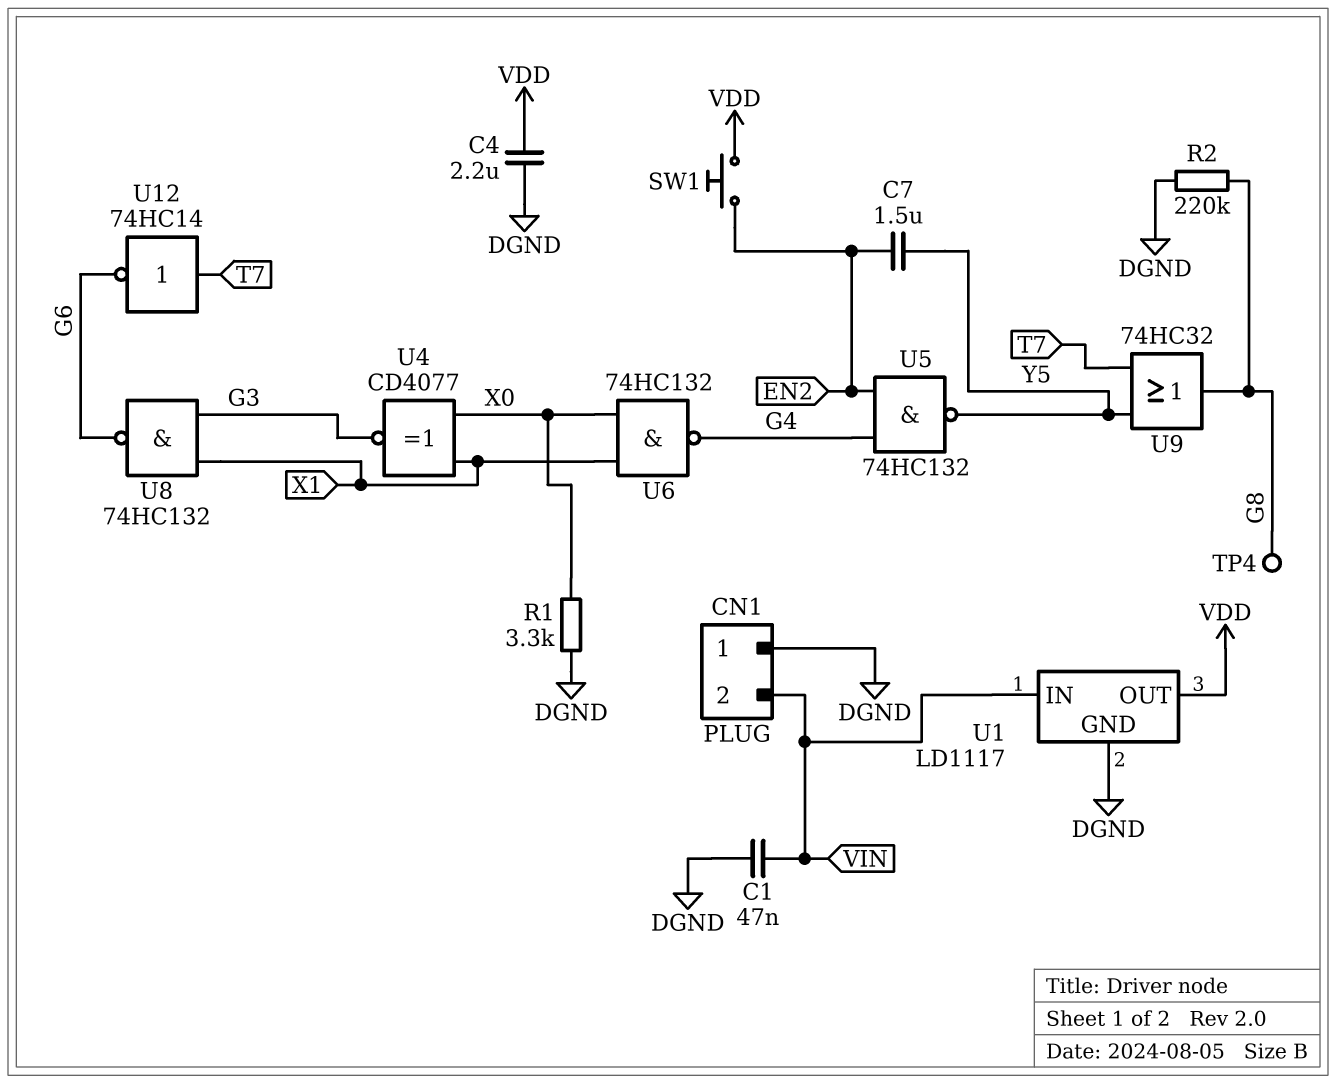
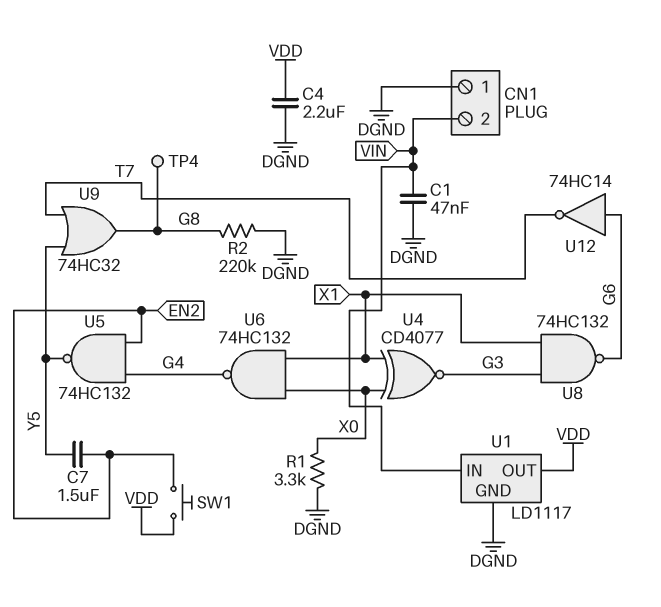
U12: NOT 74HC14 (in T7, out G6) -> NOT 74HC14 (in G6, out T7)

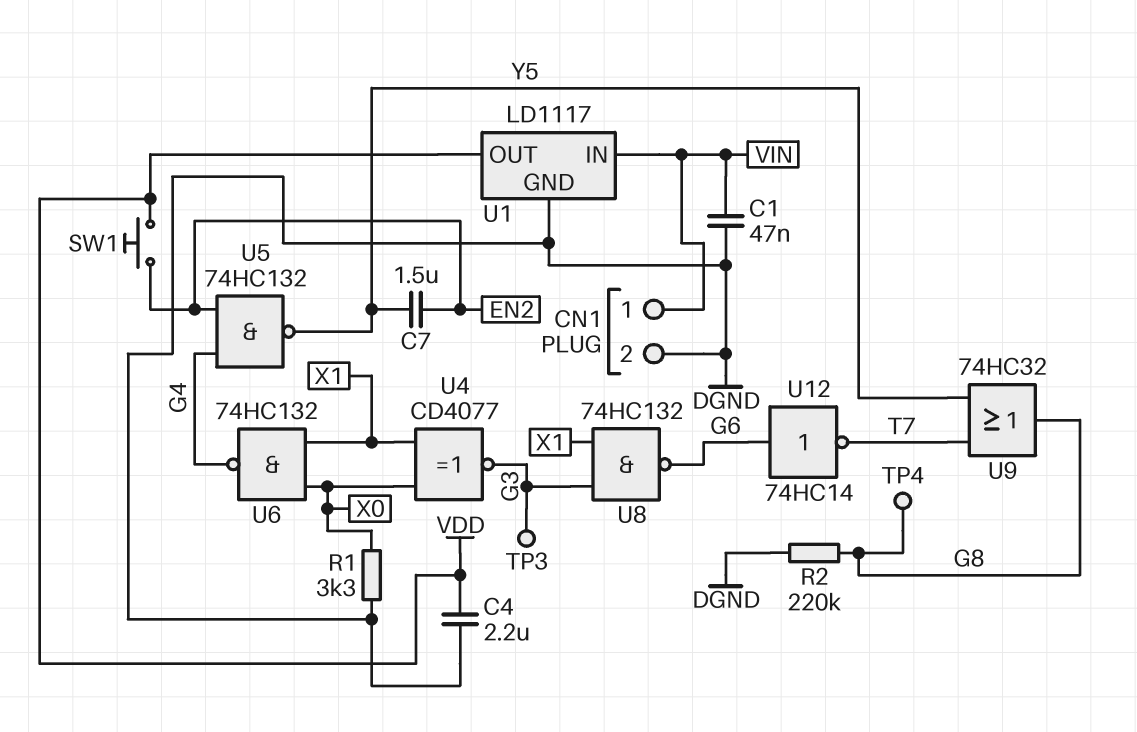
CN1 pin 1: DGND -> VIN
CN1 pin 2: VIN -> DGND
TP3: none -> test point (G3)

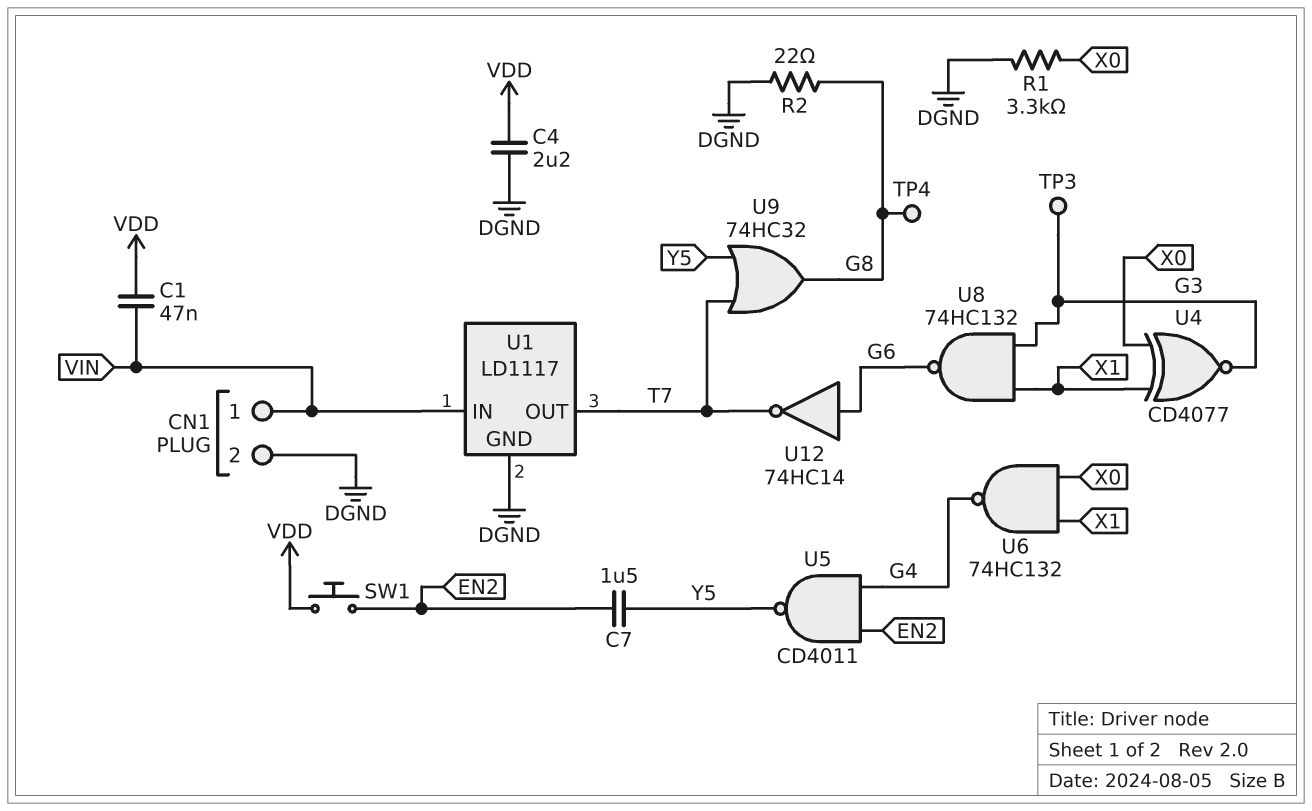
C1: 47nF (DGND, VIN) -> 47nF (VDD, VIN)
R2: 220k (DGND, G8) -> 22 (DGND, G8)
U1 pin OUT: VDD -> T7
U5: NAND 74HC132 (in EN2, in G4, out Y5) -> NAND CD4011 (in EN2, in G4, out Y5)

